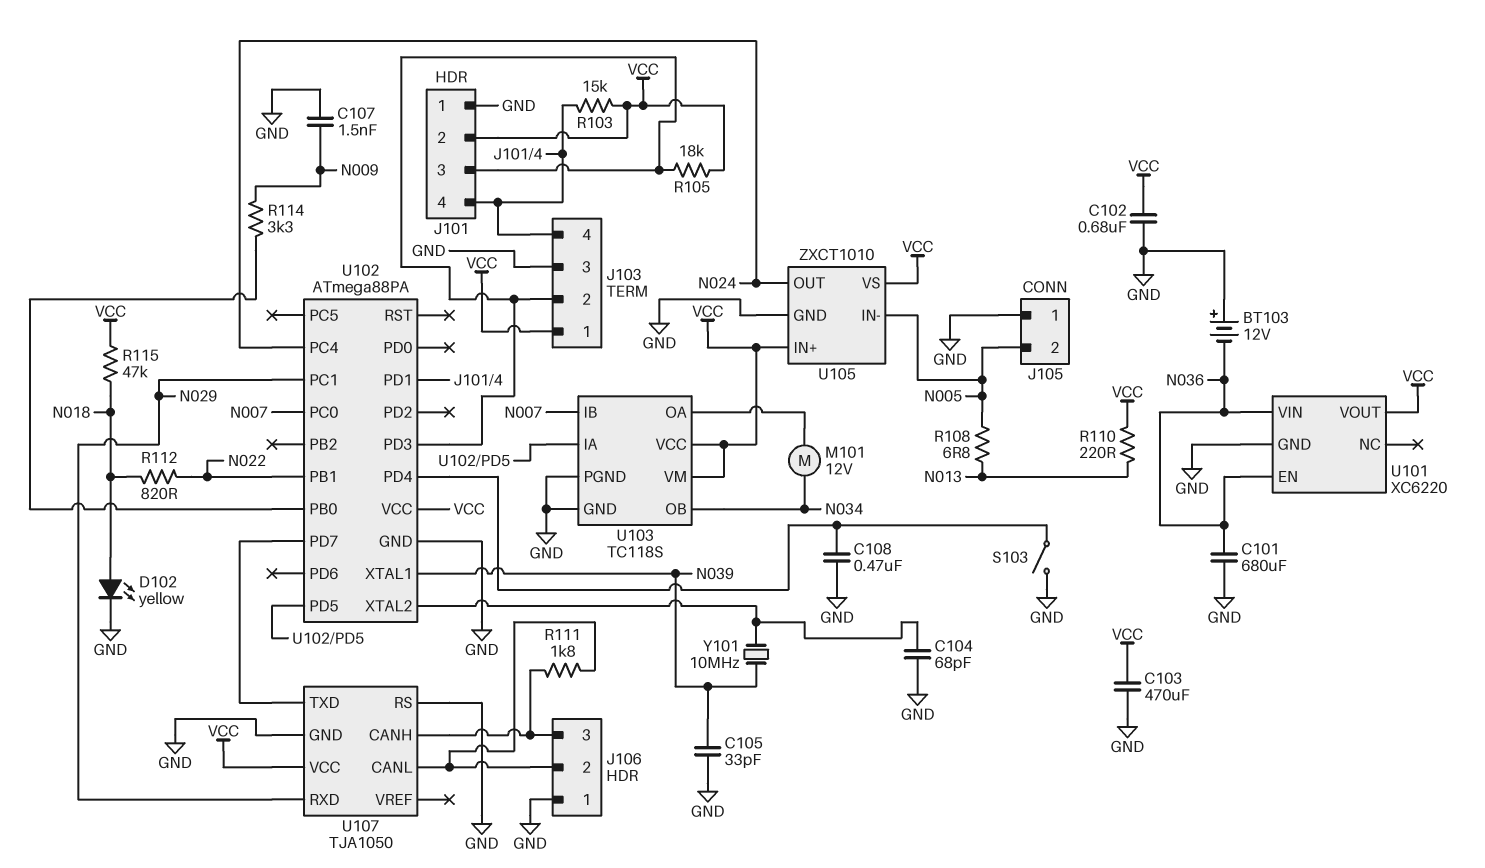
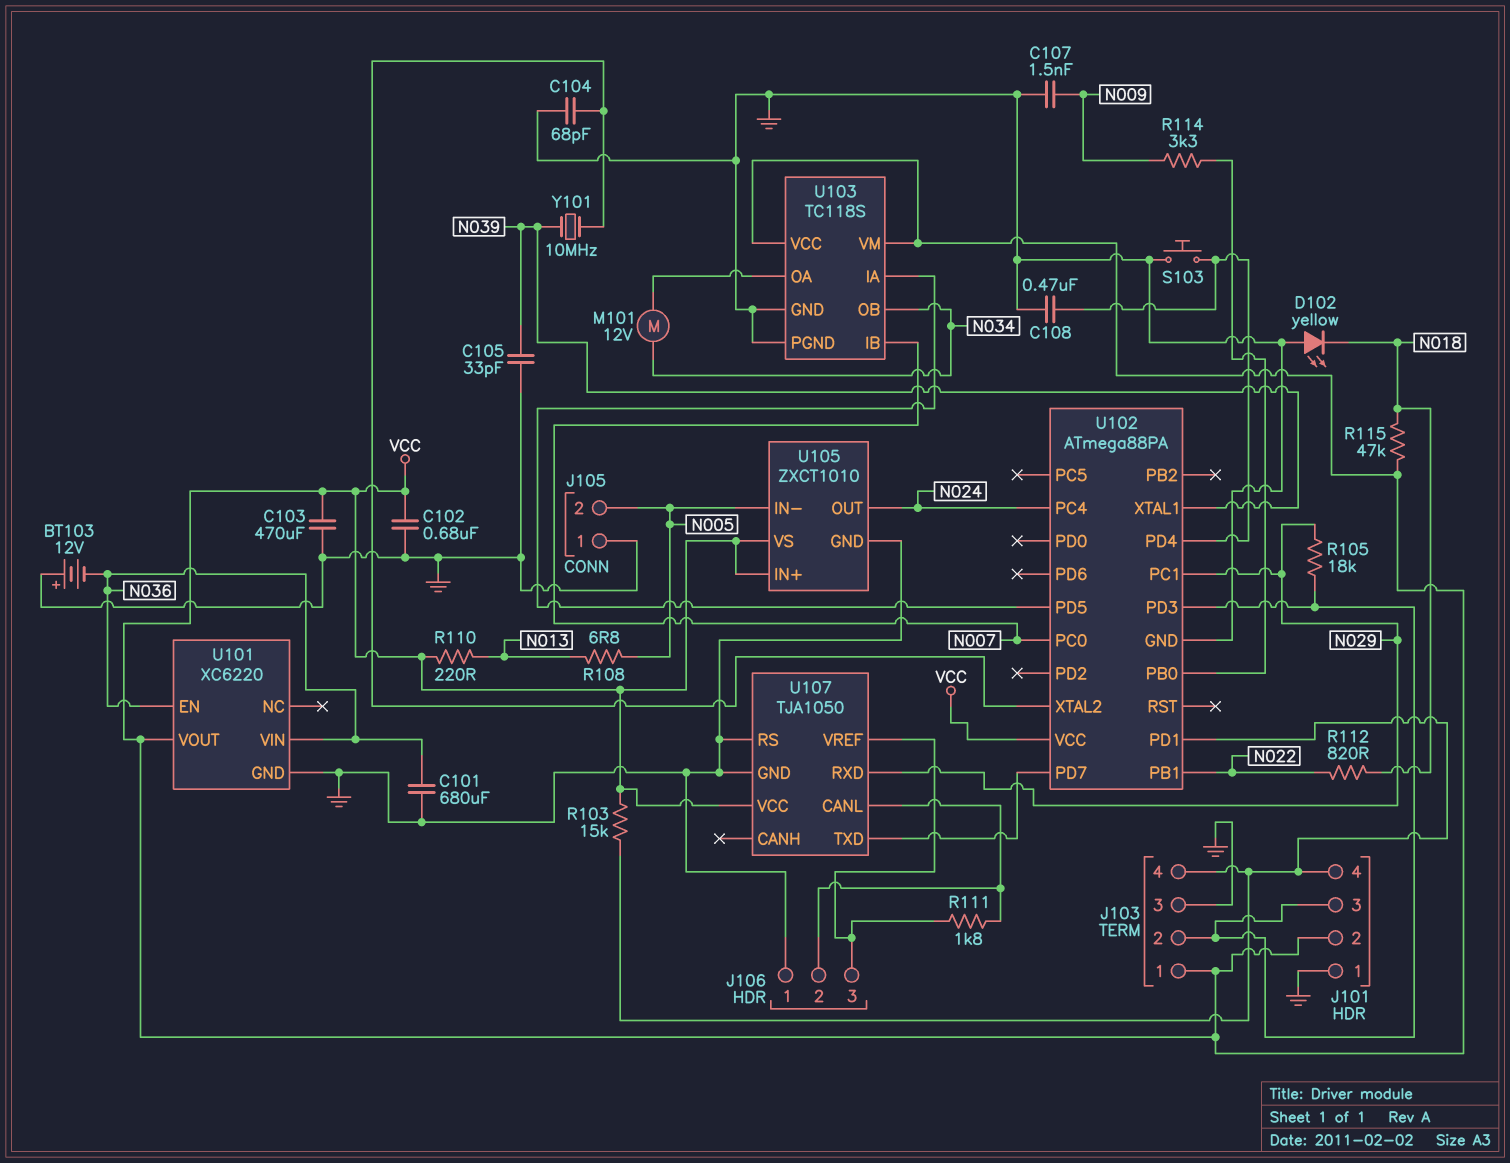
D102: LED yellow (A N018, K GND) -> LED yellow (A GND, K N018)
R105: 18k (J101/3, VCC) -> 18k (J101/3, N029)
S103: switch (GND, U102/PD4) -> button (GND, U102/PD4)
U107 pin CANH: J106/3 -> none
U107 pin VREF: none -> J106/3

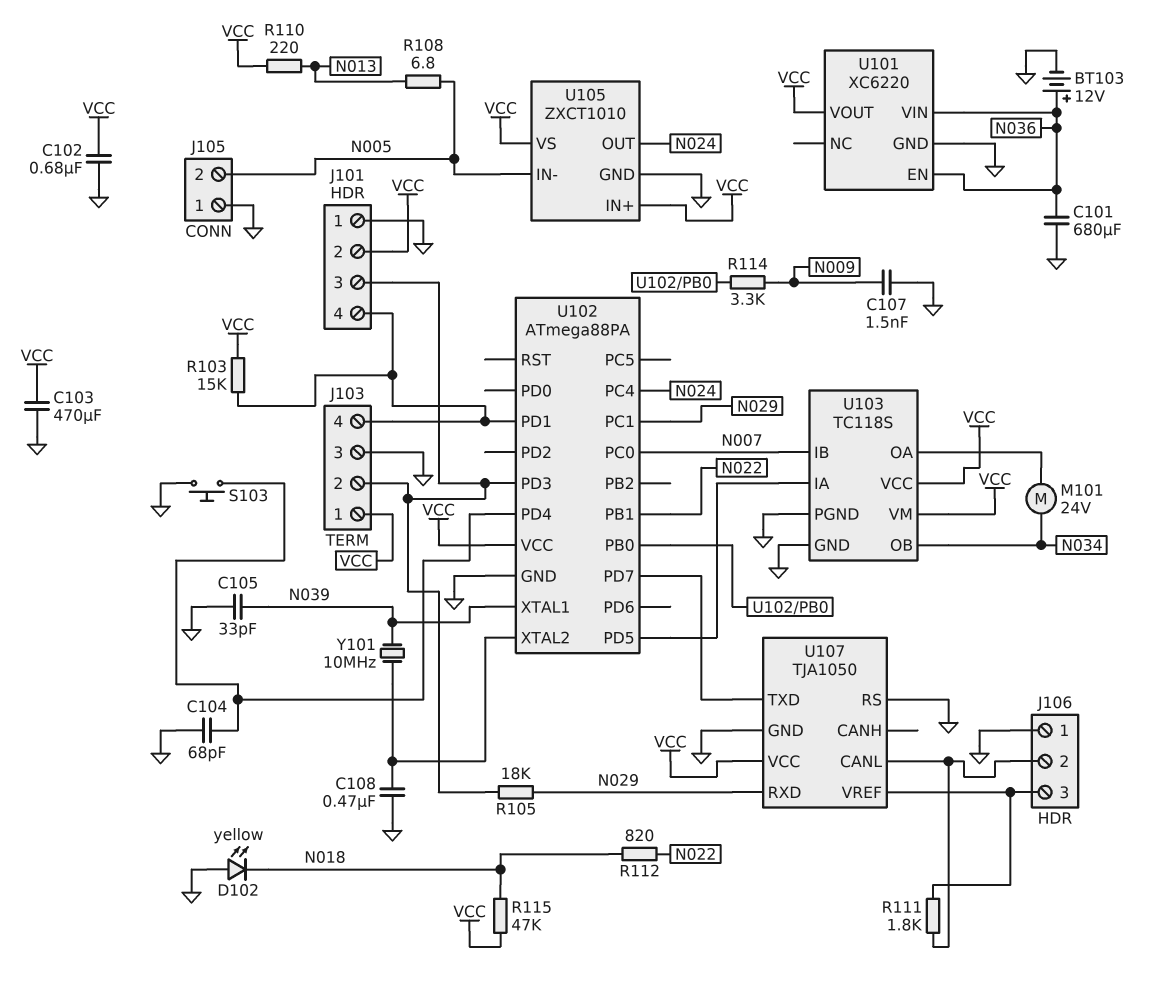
BT103: 12V (plus GND, minus N036) -> 12V (plus N036, minus GND)
C104: 68pF (GND, U102/XTAL2) -> 68pF (GND, U102/PD4)
C108: 470nF (GND, U102/PD4) -> 470nF (GND, U102/XTAL2)
M101: motor 12V (N034, U103/OA) -> motor 24V (N034, U103/OA)

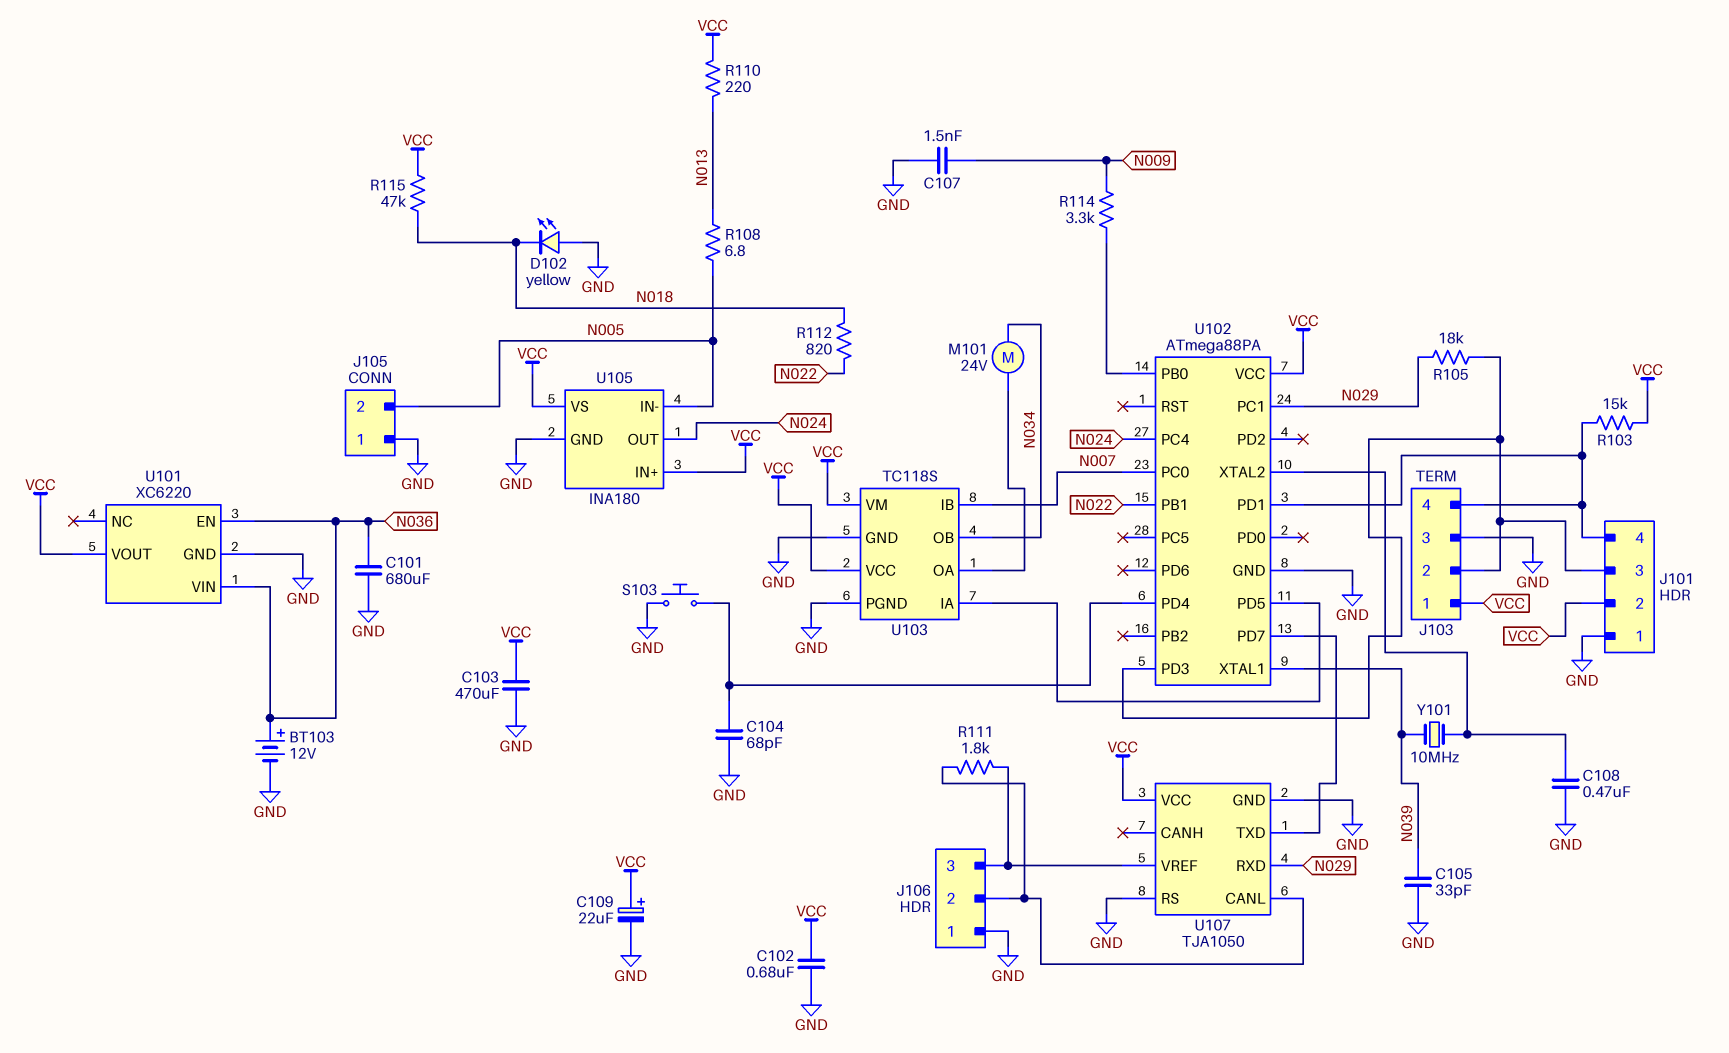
C109: none -> 22uF (plus VCC, minus GND)
U105: ZXCT1010 -> INA180

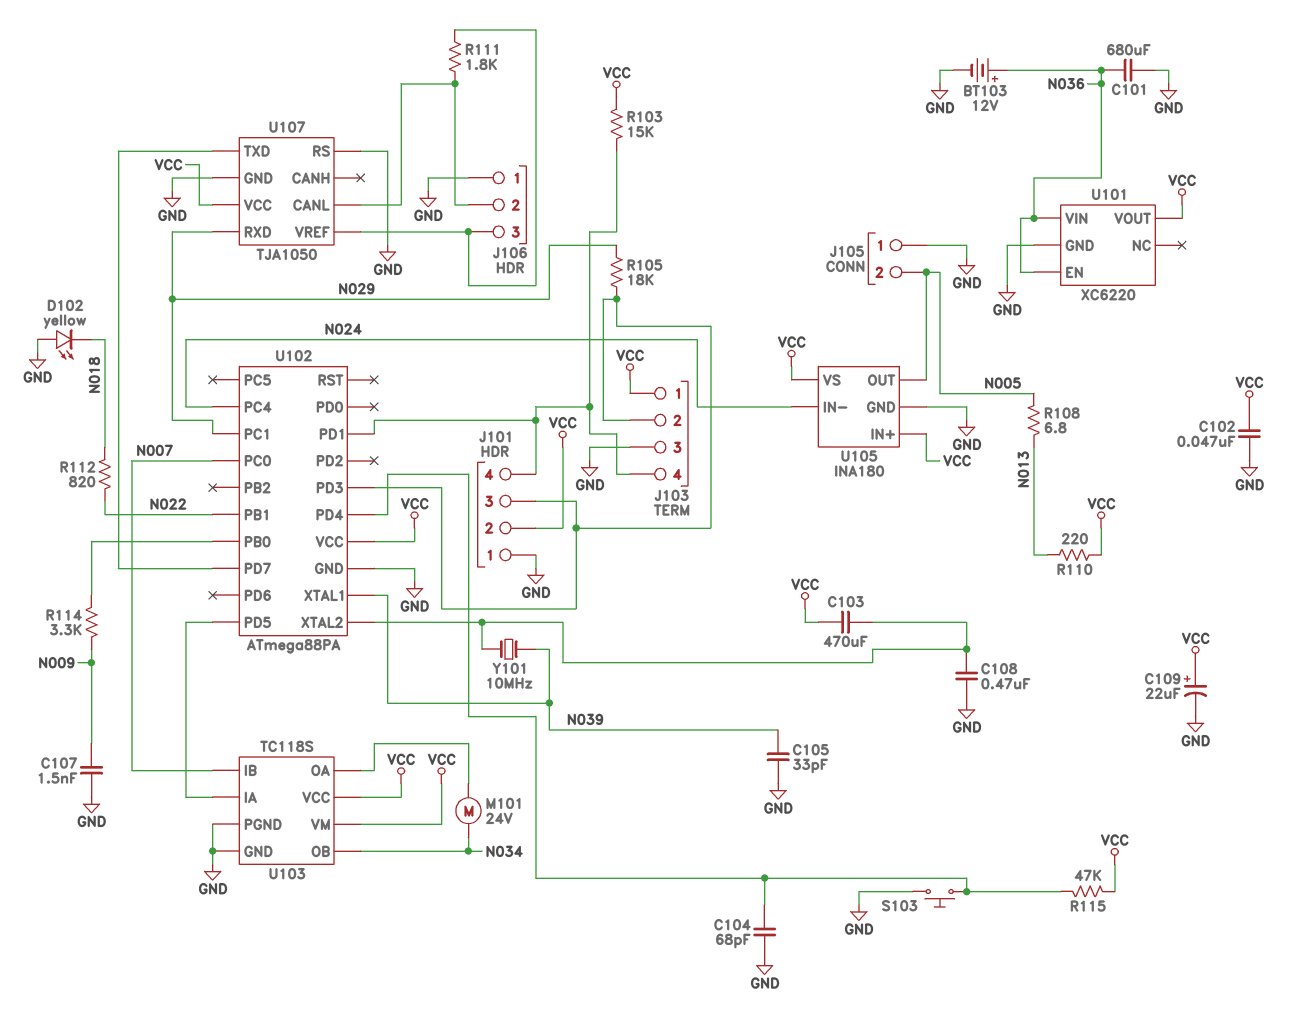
C102: 680nF (GND, VCC) -> 47nF (GND, VCC)
C103: 470uF (GND, VCC) -> 470uF (U102/XTAL2, VCC)
R115: 47k (N018, VCC) -> 47k (U102/PD4, VCC)
U105 pin IN-: N005 -> N024
U105 pin OUT: N024 -> N005

